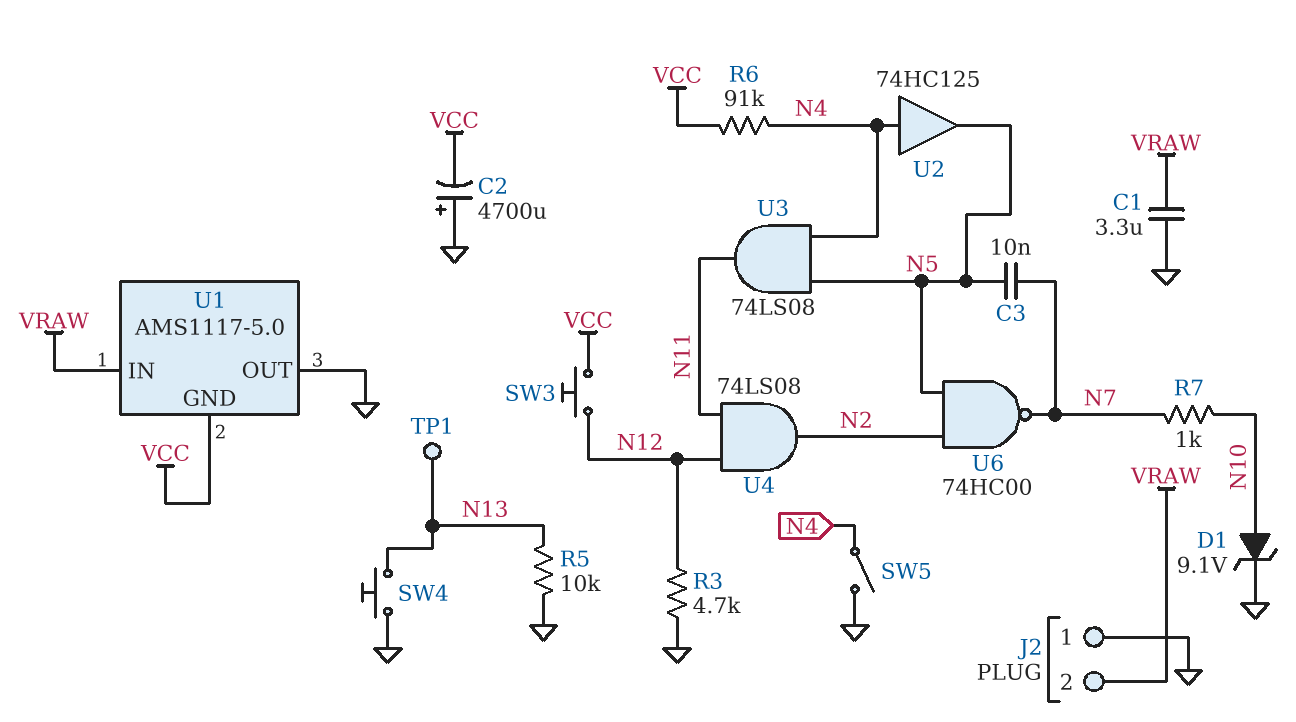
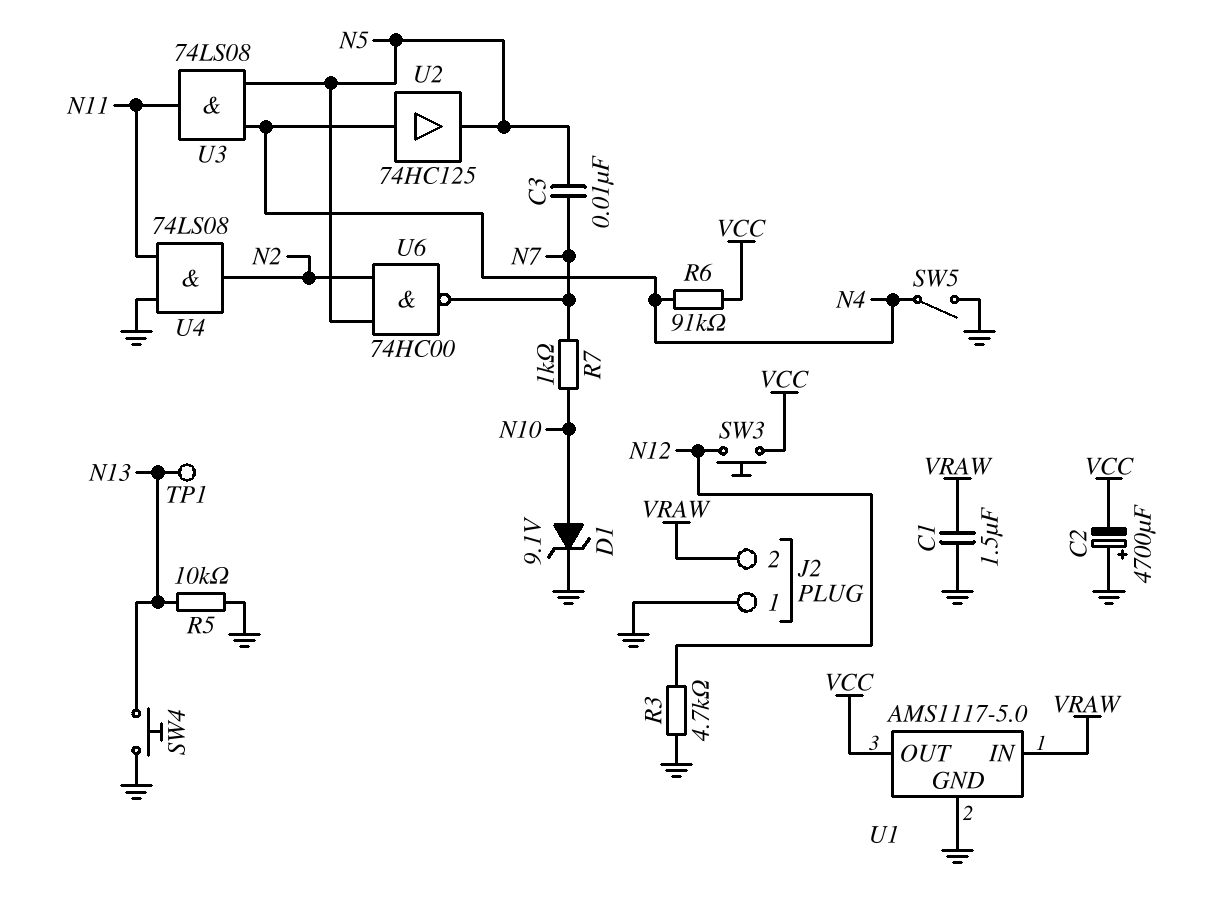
C1: 3.3uF (GND, VRAW) -> 1.5uF (GND, VRAW)
U1 pin GND: VCC -> GND
U1 pin OUT: GND -> VCC
U4: AND 74LS08 (in N11, in N12, out N2) -> AND 74LS08 (in GND, in N11, out N2)

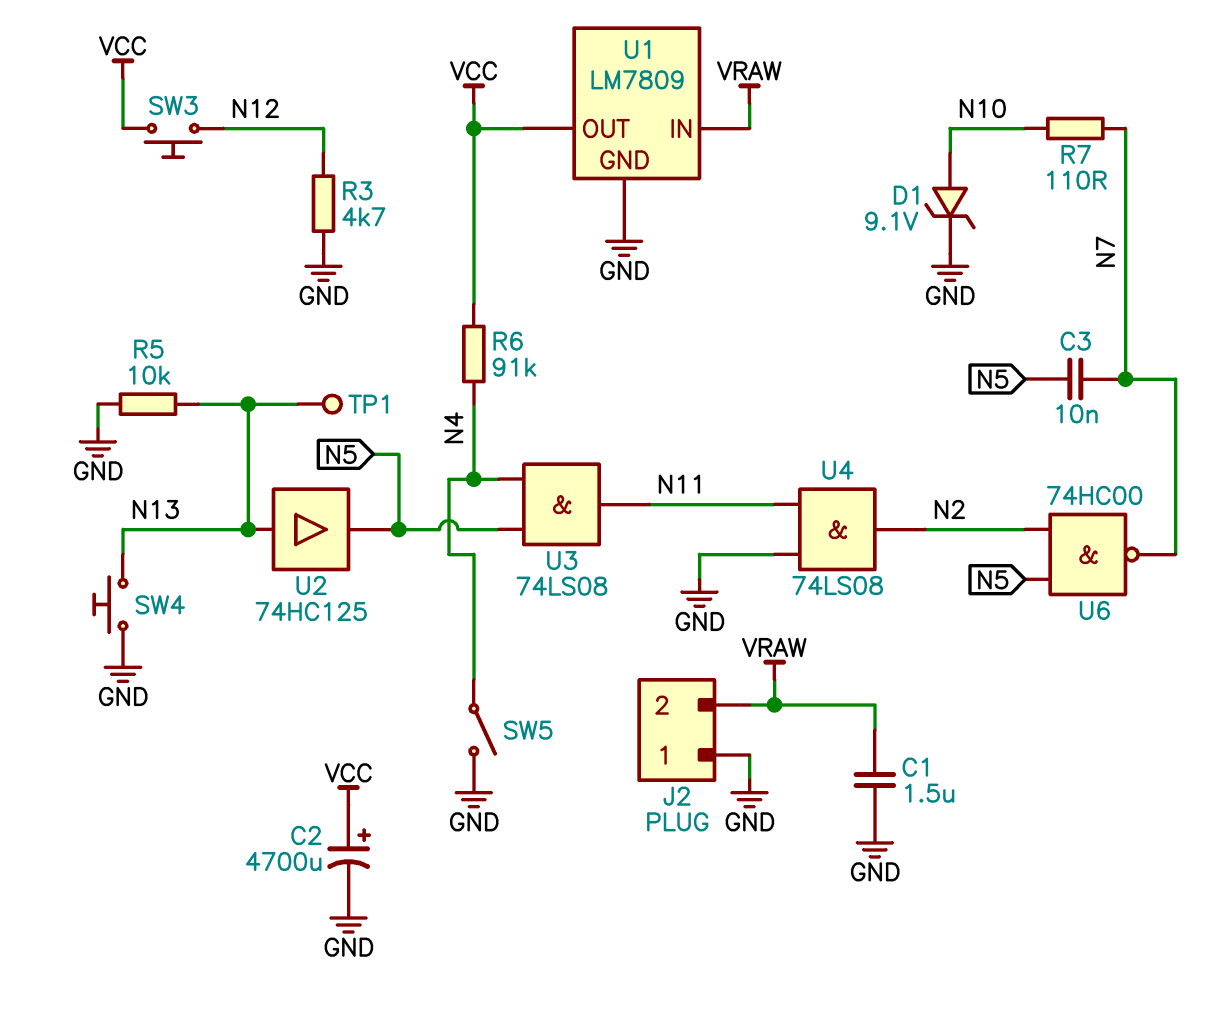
C2: 4700uF (plus GND, minus VCC) -> 4700uF (plus VCC, minus GND)
R7: 1k (N7, N10) -> 110 (N7, N10)
U1: AMS1117-5.0 -> LM7809
U2: buffer 74HC125 (in N4, out N5) -> buffer 74HC125 (in N13, out N5)

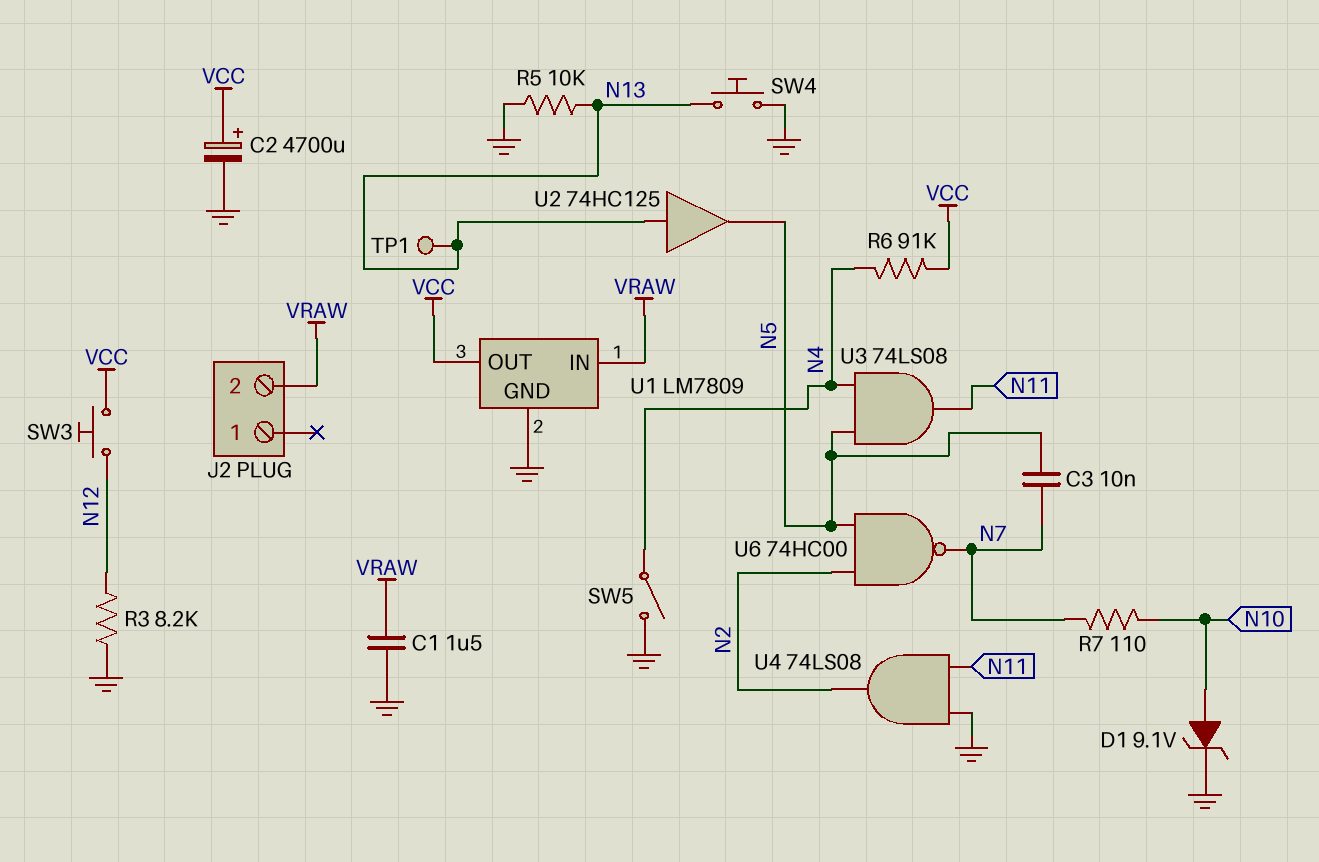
J2 pin 1: GND -> none
R3: 4.7k (GND, N12) -> 8.2k (GND, N12)

